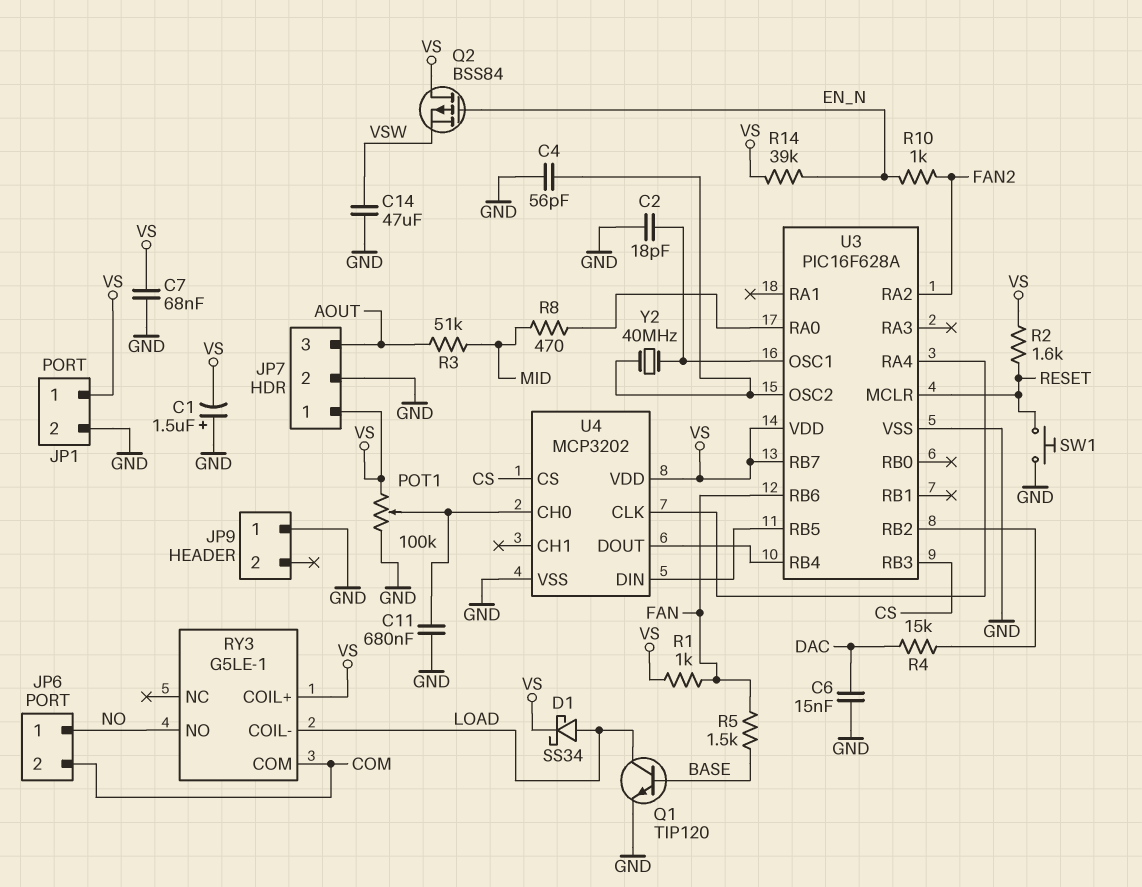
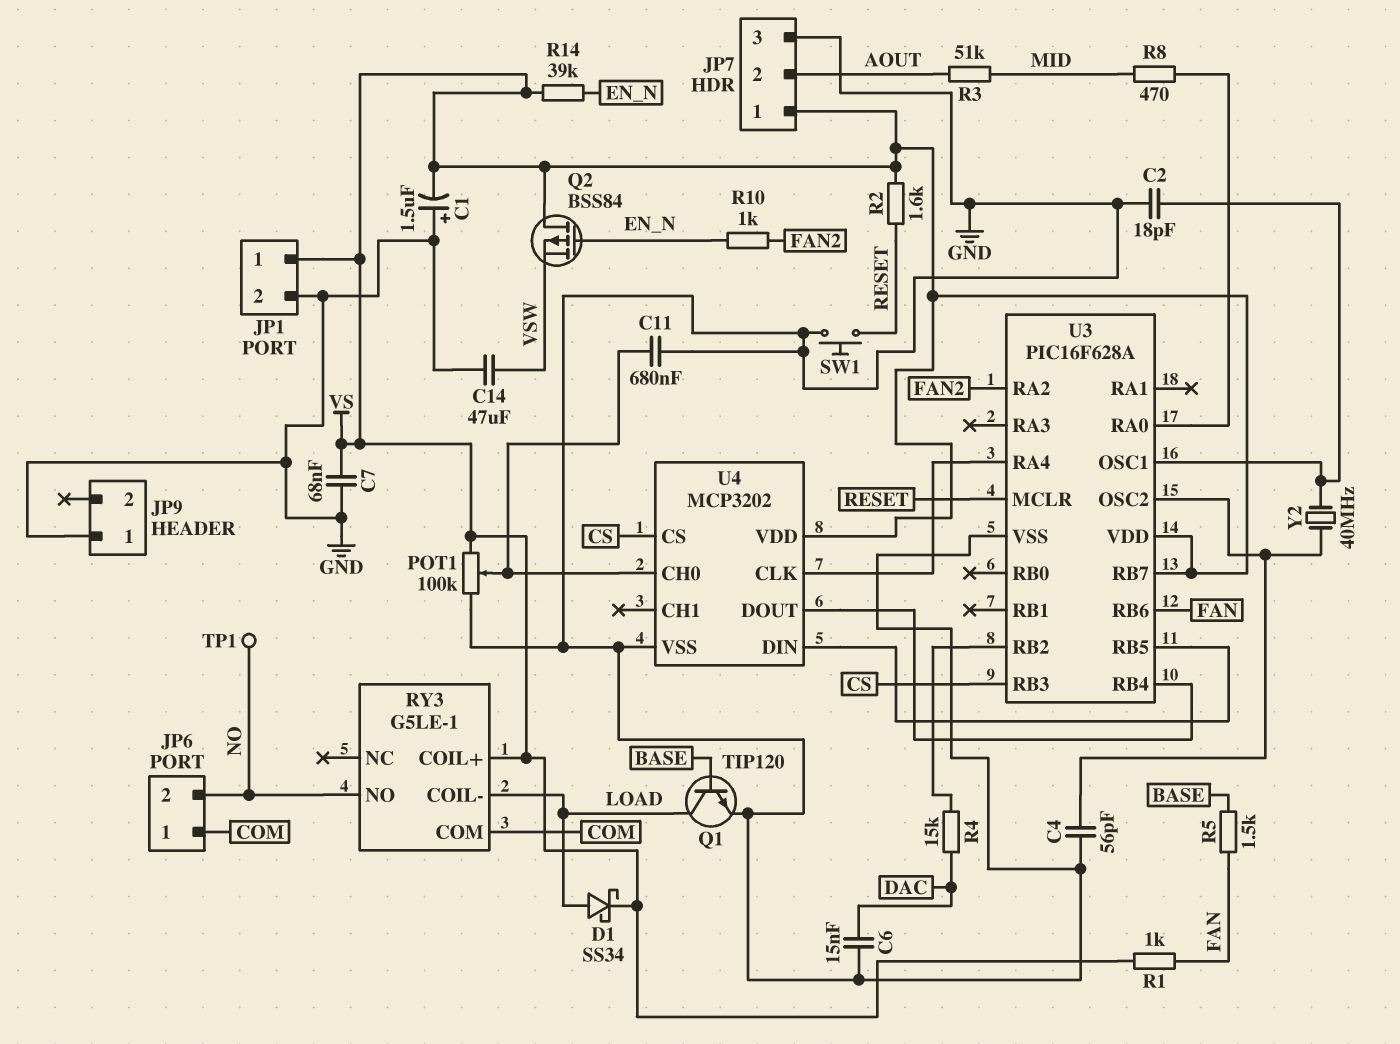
JP6 pin 1: NO -> COM
JP6 pin 2: COM -> NO
JP7 pin 2: GND -> AOUT
JP7 pin 3: AOUT -> GND
TP1: none -> test point (NO)

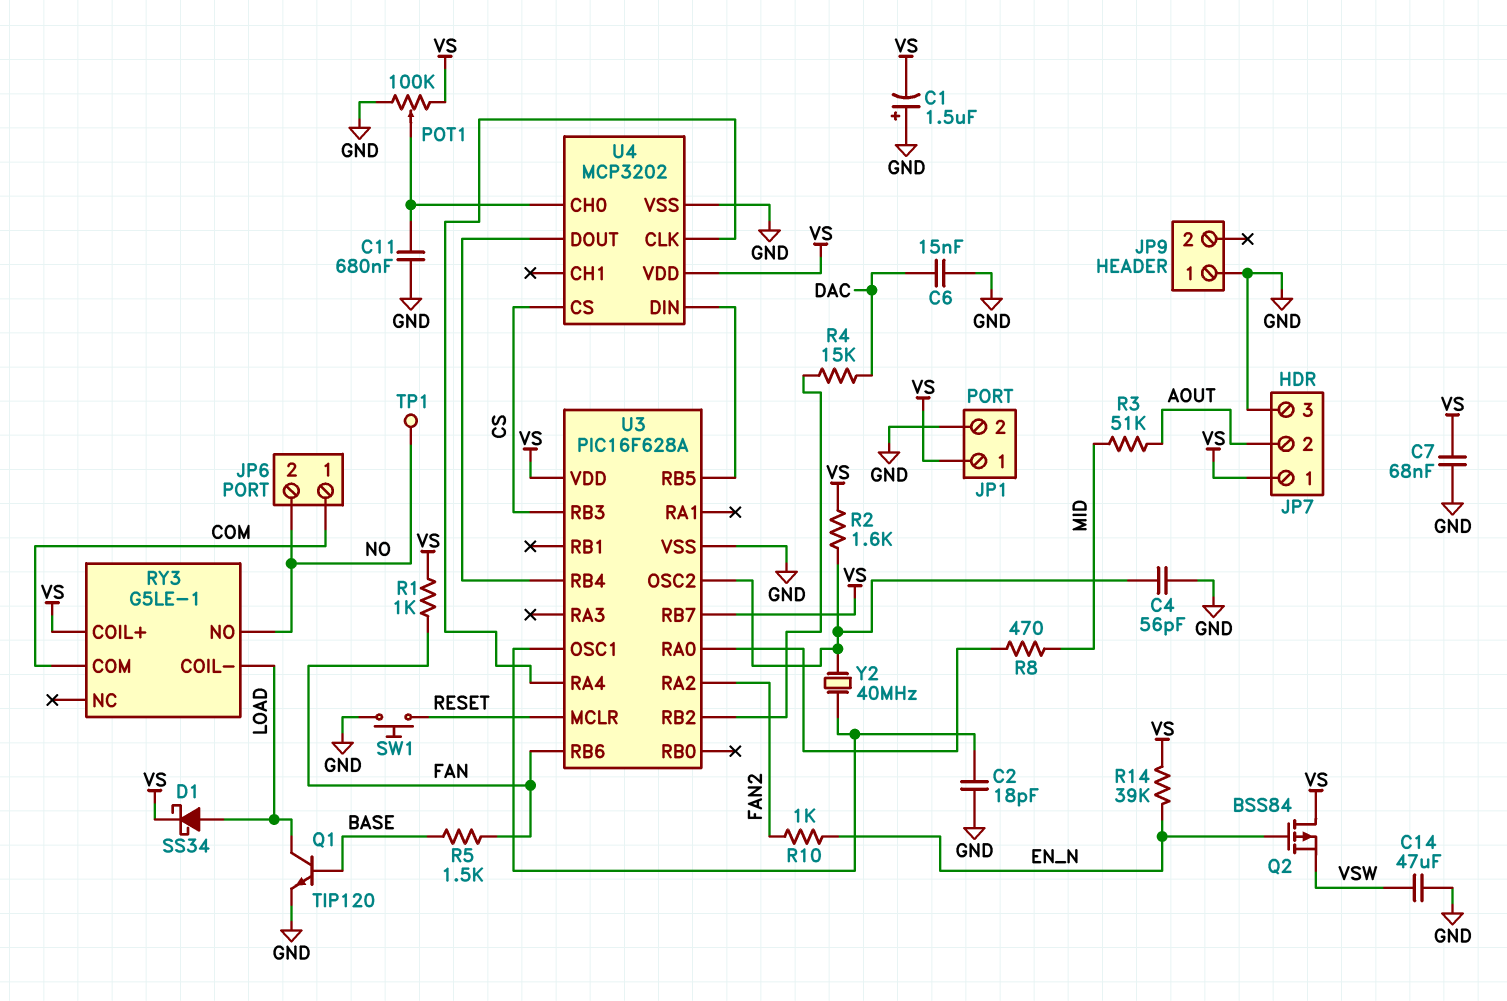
R2: 1.6k (RESET, VS) -> 1.6k (U3/OSC2, VS)

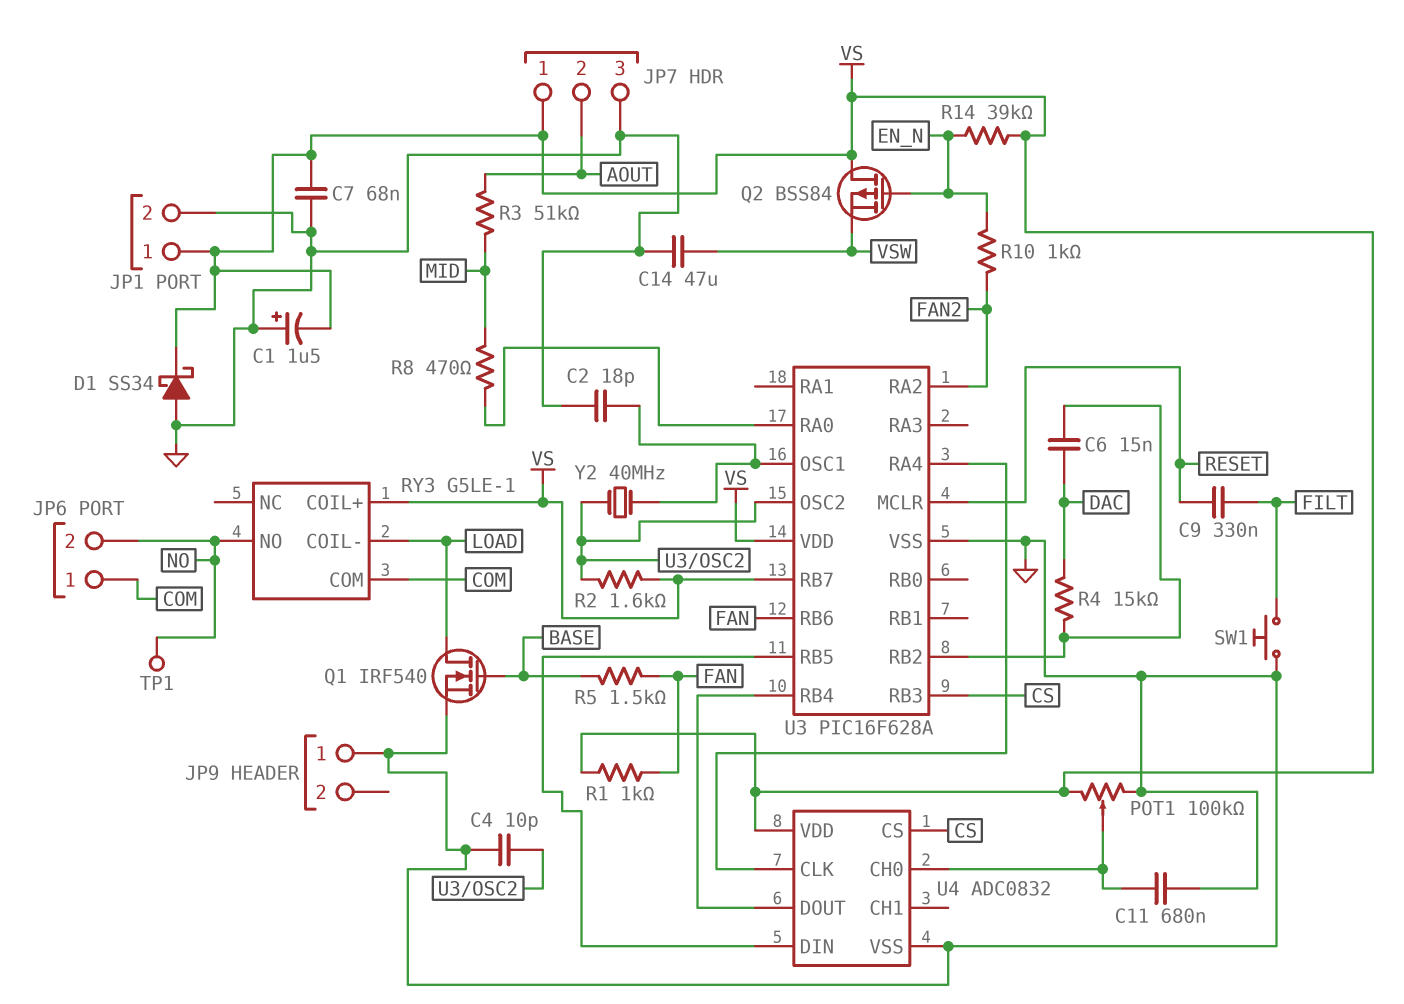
C4: 56pF (GND, U3/OSC2) -> 10pF (GND, U3/OSC2)
C6: 15nF (DAC, GND) -> 15nF (DAC, U3/RB2)
C9: none -> 330nF (FILT, RESET)
D1: schottky SS34 (A LOAD, K VS) -> schottky SS34 (A GND, K VS)
Q1: NPN TIP120 (B BASE, C LOAD, E GND) -> NMOS IRF540 (G BASE, D LOAD, S GND)
SW1: button (GND, RESET) -> button (FILT, GND)
U4: MCP3202 -> ADC0832

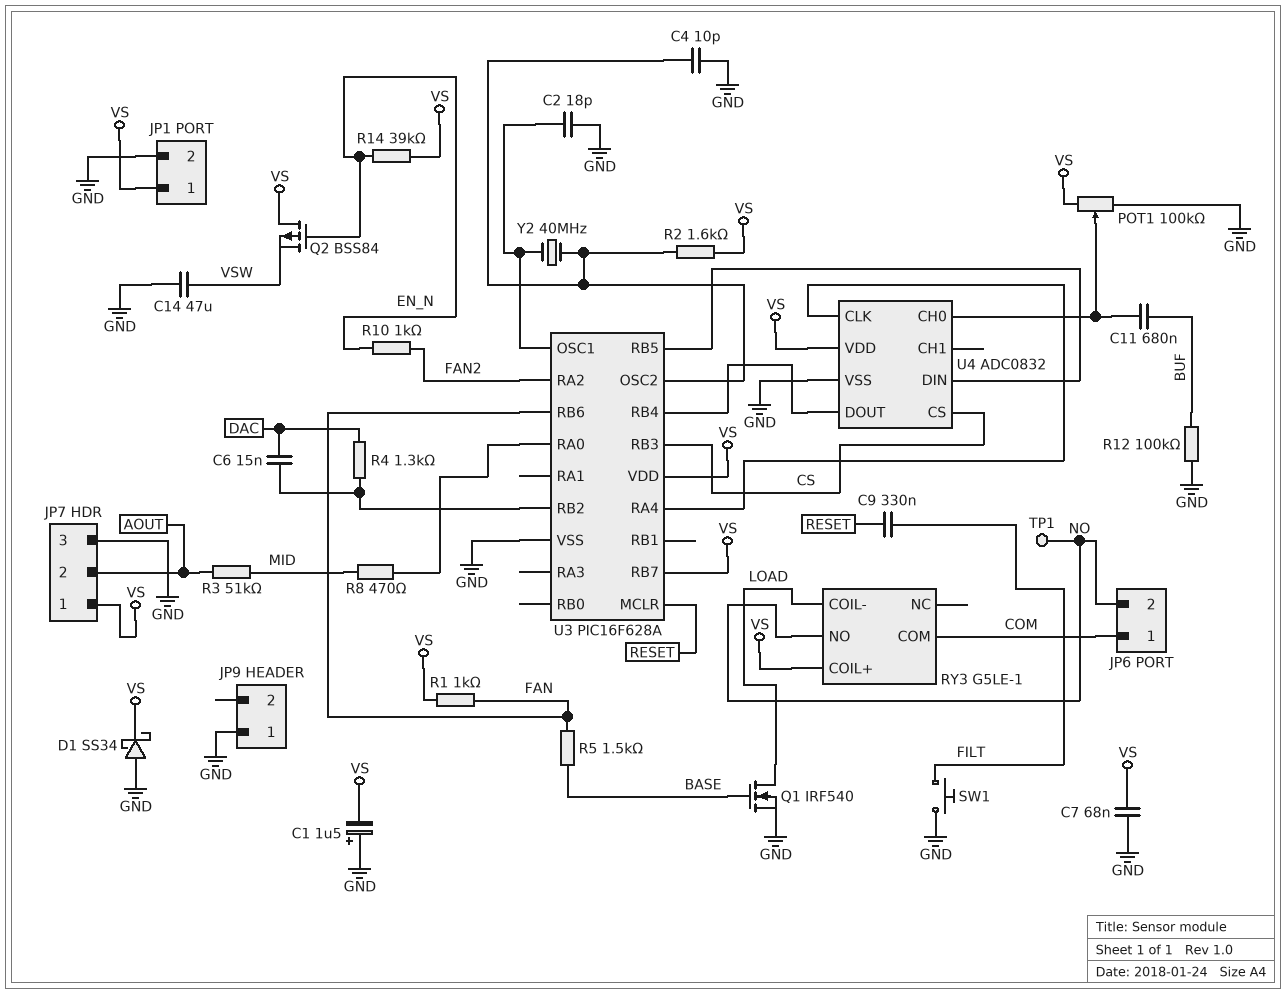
C11: 680nF (GND, U4/CH0) -> 680nF (BUF, U4/CH0)
R4: 15k (DAC, U3/RB2) -> 1.3k (DAC, U3/RB2)
R12: none -> 100k (BUF, GND)

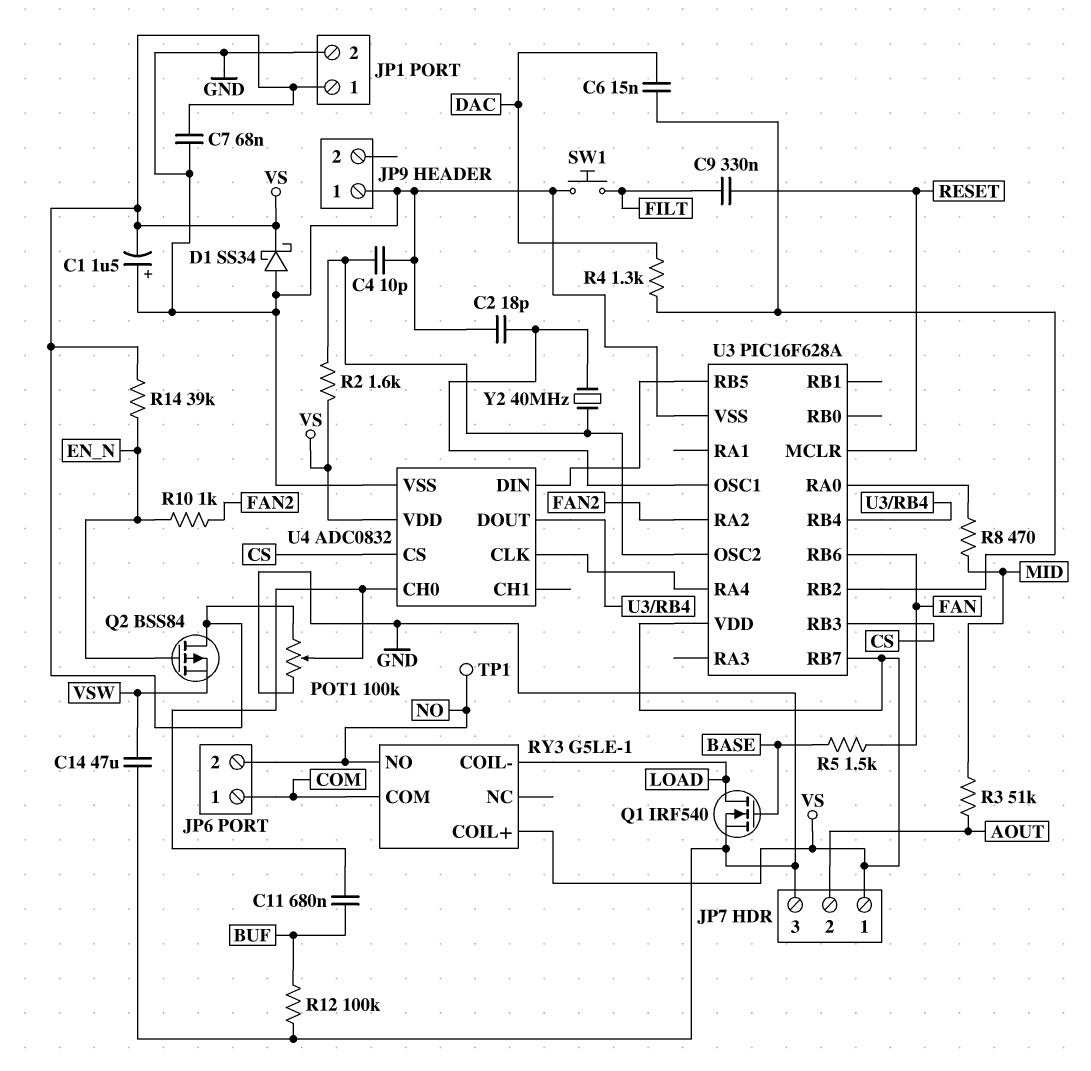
R1: 1k (FAN, VS) -> none

